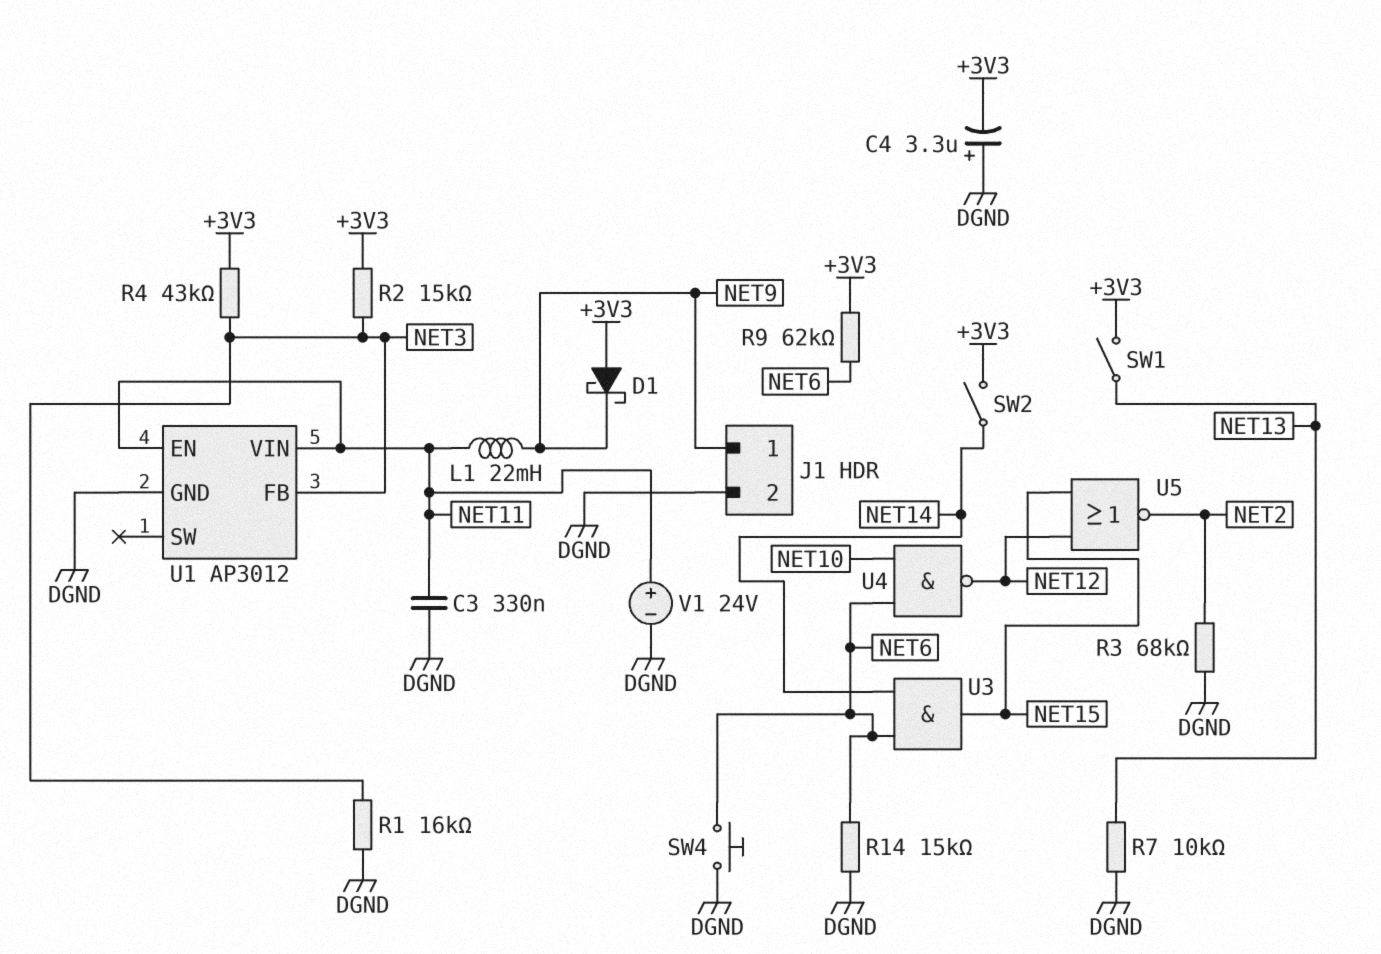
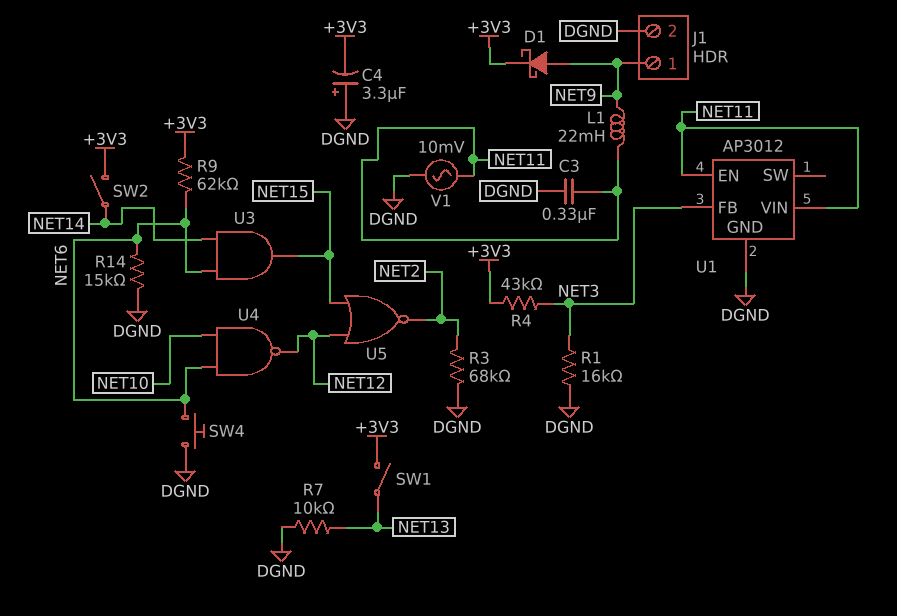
D1: schottky (A +3V3, K NET9) -> schottky (A NET9, K +3V3)
R2: 15k (+3V3, NET3) -> none
V1: 24V (plus NET11, minus DGND) -> AC 10mV (DGND, NET11)

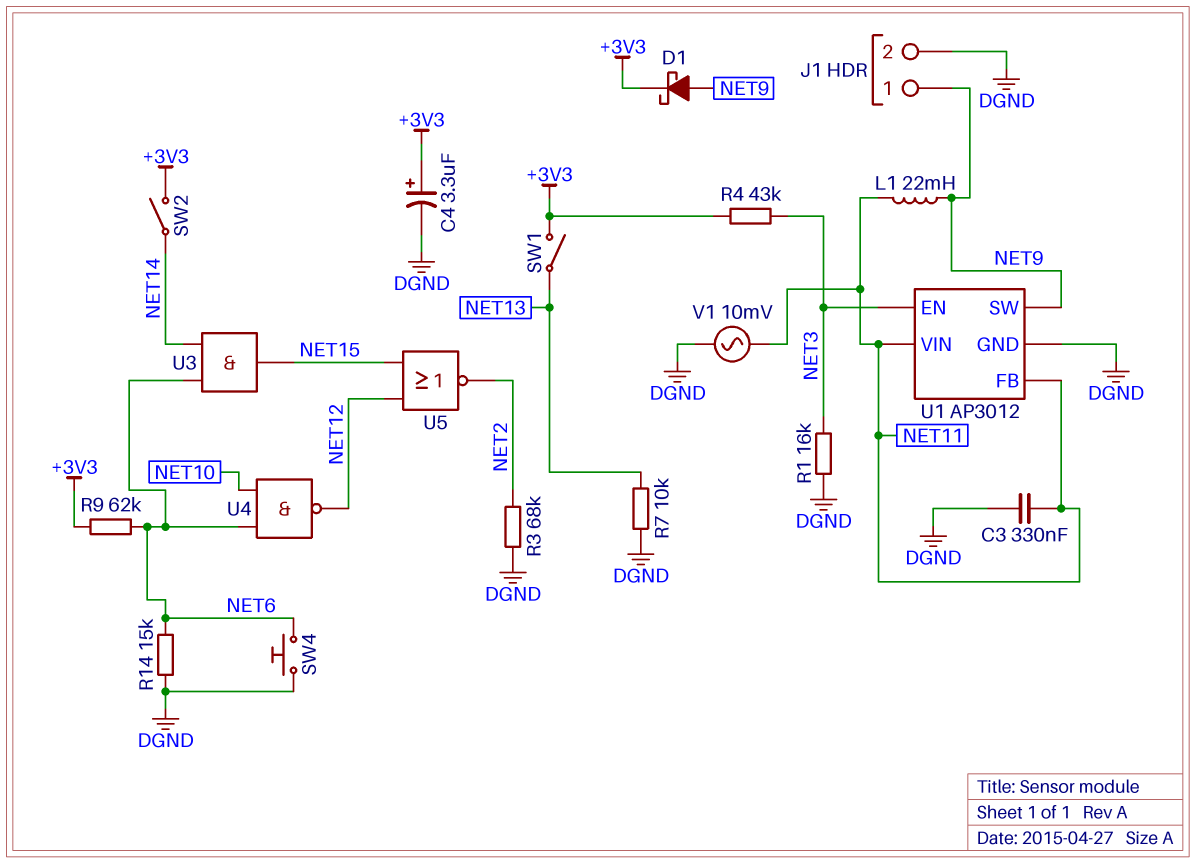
C4: 3.3uF (plus DGND, minus +3V3) -> 3.3uF (plus +3V3, minus DGND)
U1 pin EN: NET11 -> NET3
U1 pin FB: NET3 -> NET11
U1 pin SW: none -> NET9

